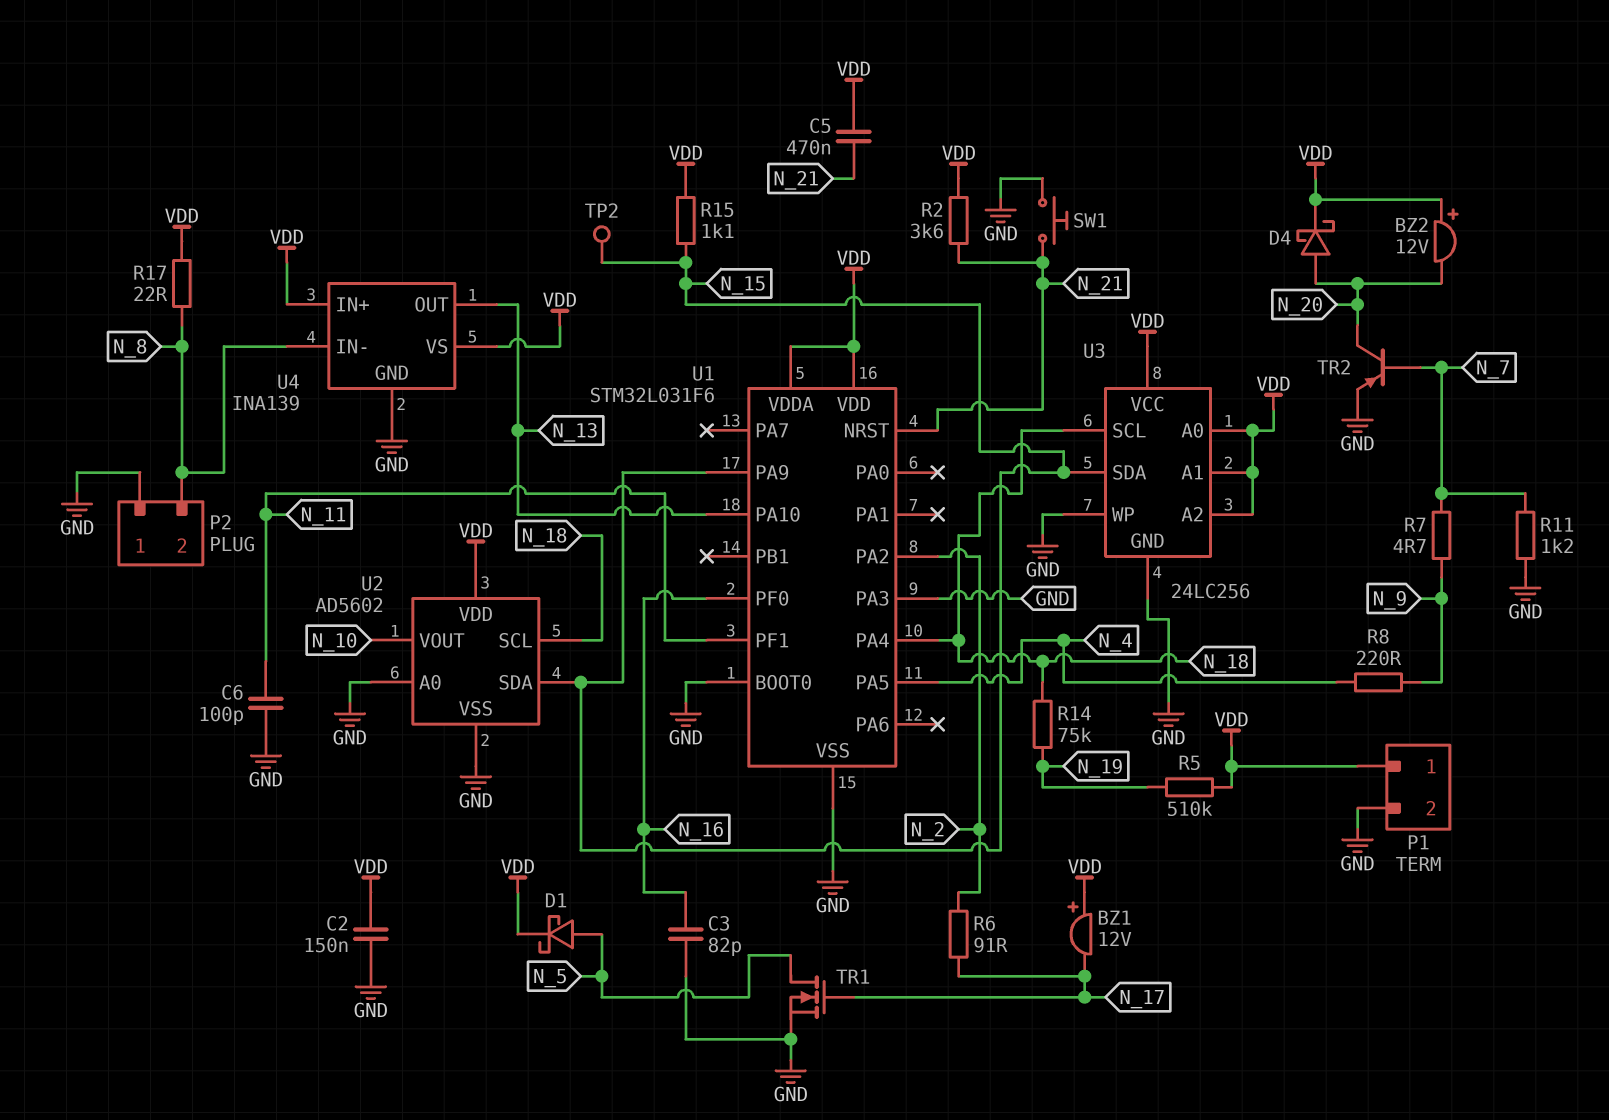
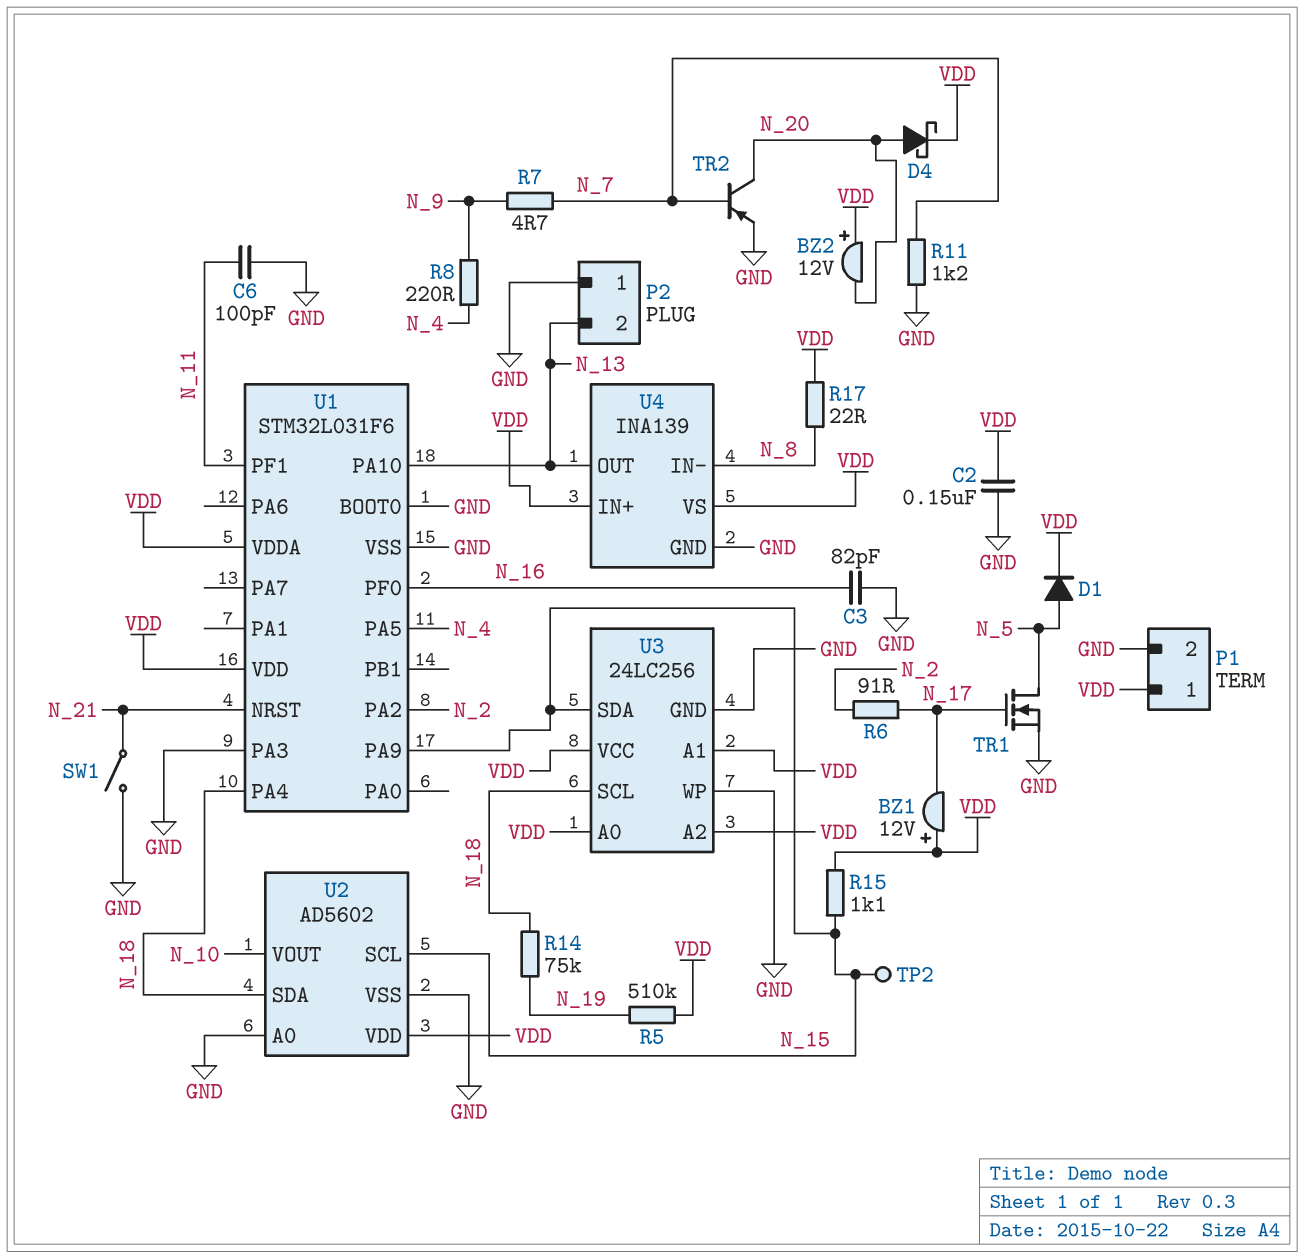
C5: 470nF (N_21, VDD) -> none
D1: schottky (A N_5, K VDD) -> diode (A N_5, K VDD)
P2 pin 2: N_8 -> N_13
R2: 3.6k (N_21, VDD) -> none
SW1: button (GND, N_21) -> switch (GND, N_21)
U2 pin SCL: N_18 -> N_15
U2 pin SDA: N_15 -> N_18

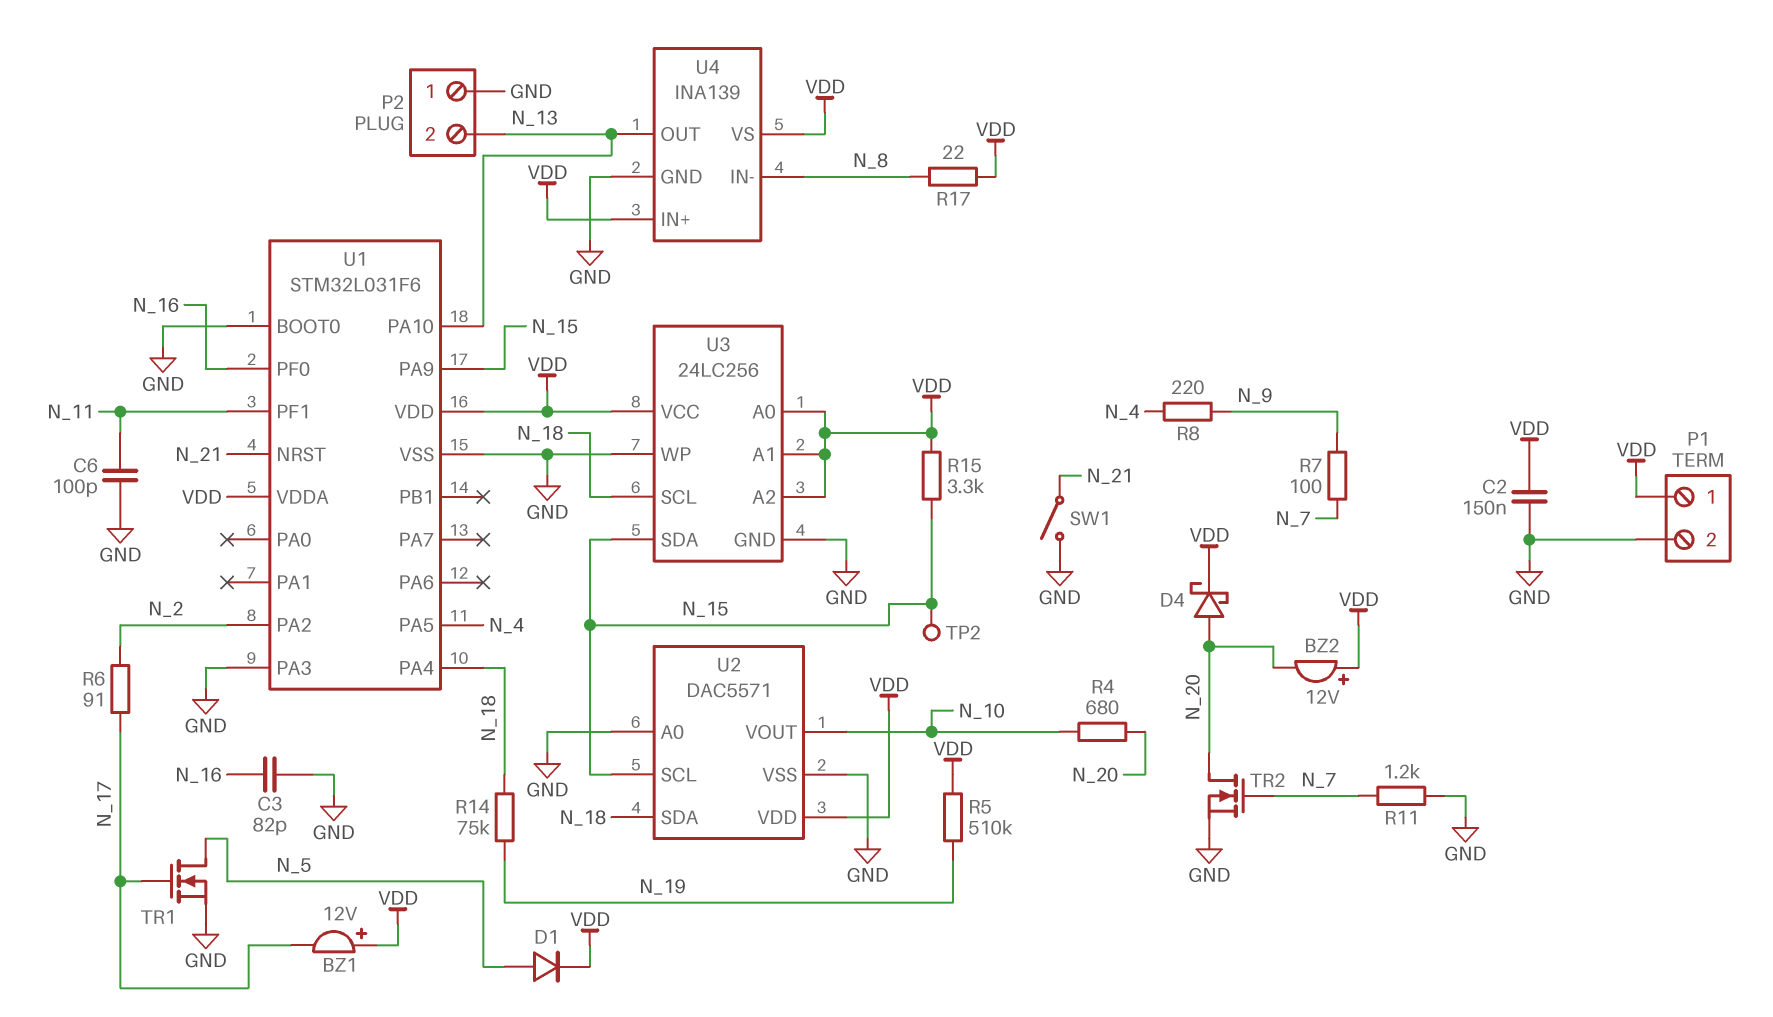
R4: none -> 680 (N_10, N_20)
R7: 4.7 (N_7, N_9) -> 100 (N_7, N_9)
R15: 1.1k (N_15, VDD) -> 3.3k (N_15, VDD)
TR2: PNP (B N_7, C N_20, E GND) -> NMOS (G N_7, D N_20, S GND)
U2: AD5602 -> DAC5571

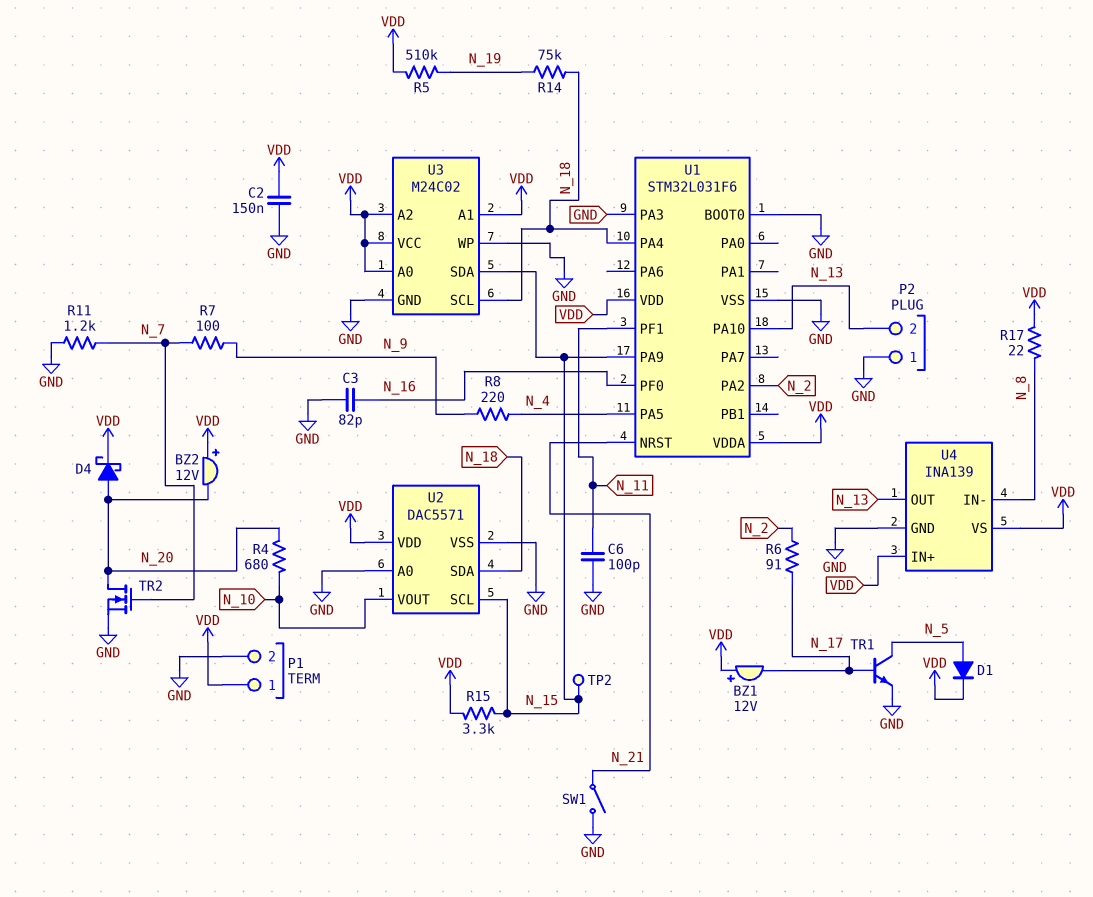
TR1: NMOS (G N_17, D N_5, S GND) -> NPN (B N_17, C N_5, E GND)
U3: 24LC256 -> M24C02

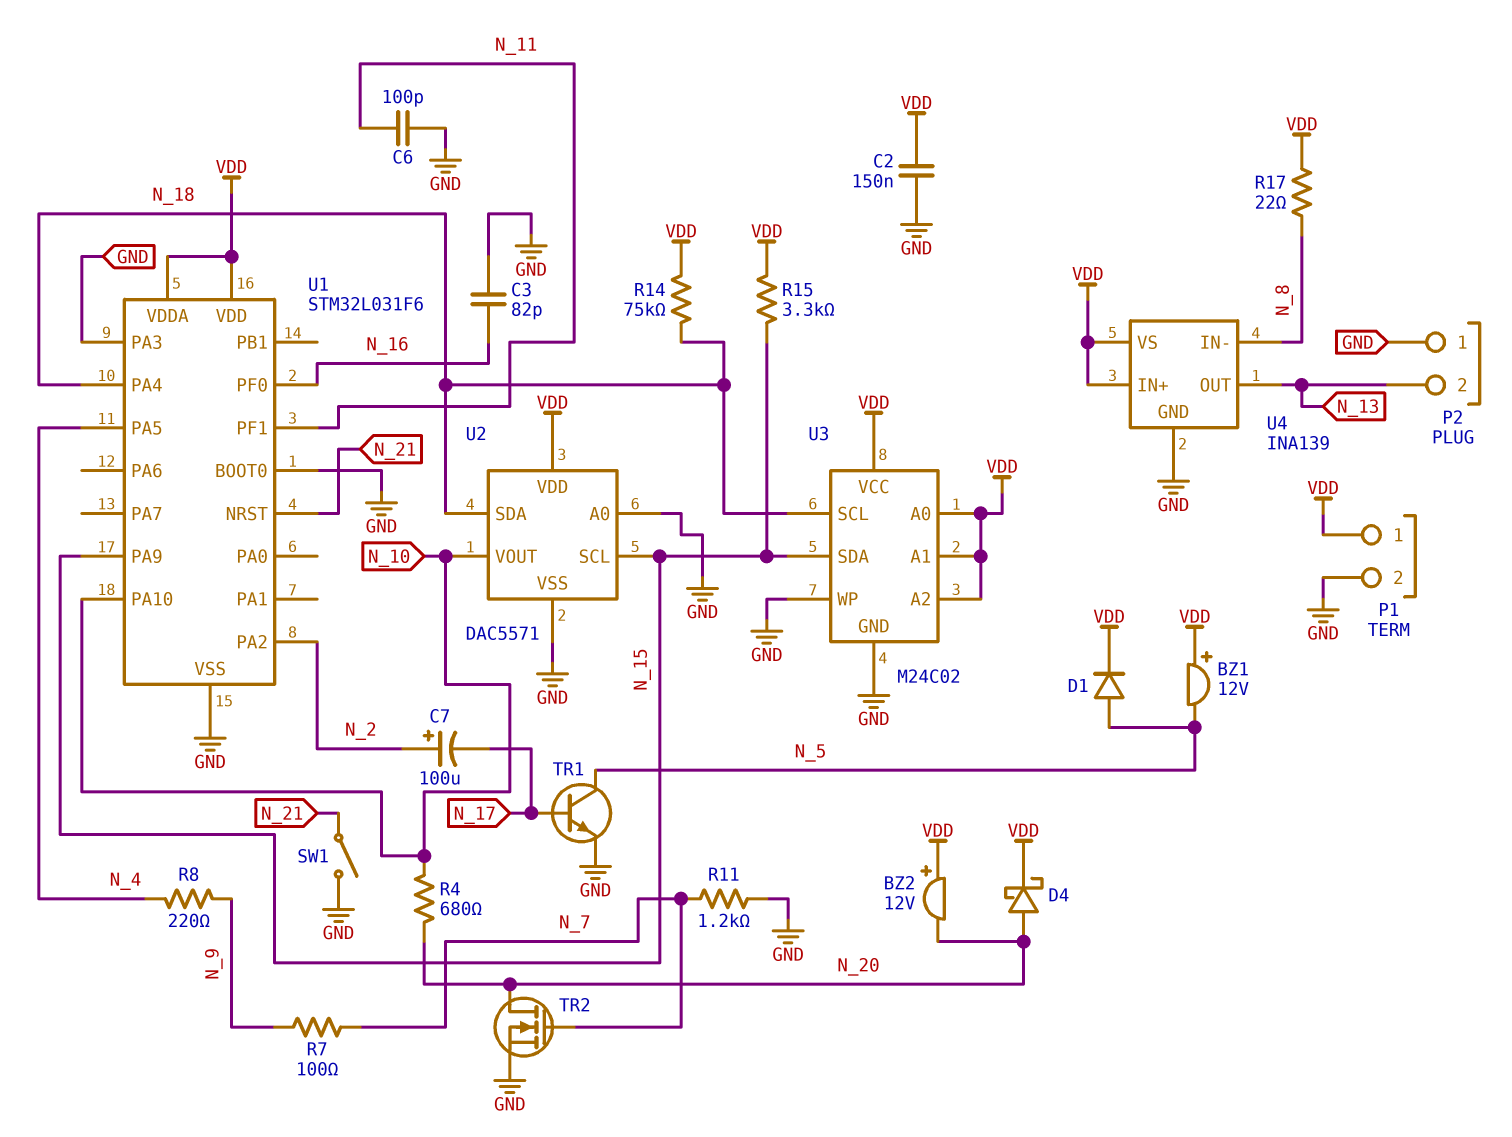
BZ1: buzzer 12V (plus VDD, minus N_17) -> buzzer 12V (plus VDD, minus N_5)
C7: none -> 100uF (plus N_2, minus N_17)
R5: 510k (N_19, VDD) -> none
R6: 91 (N_2, N_17) -> none
R14: 75k (N_18, N_19) -> 75k (N_18, VDD)
TP2: test point (N_15) -> none
U1 pin PA10: N_13 -> N_10

